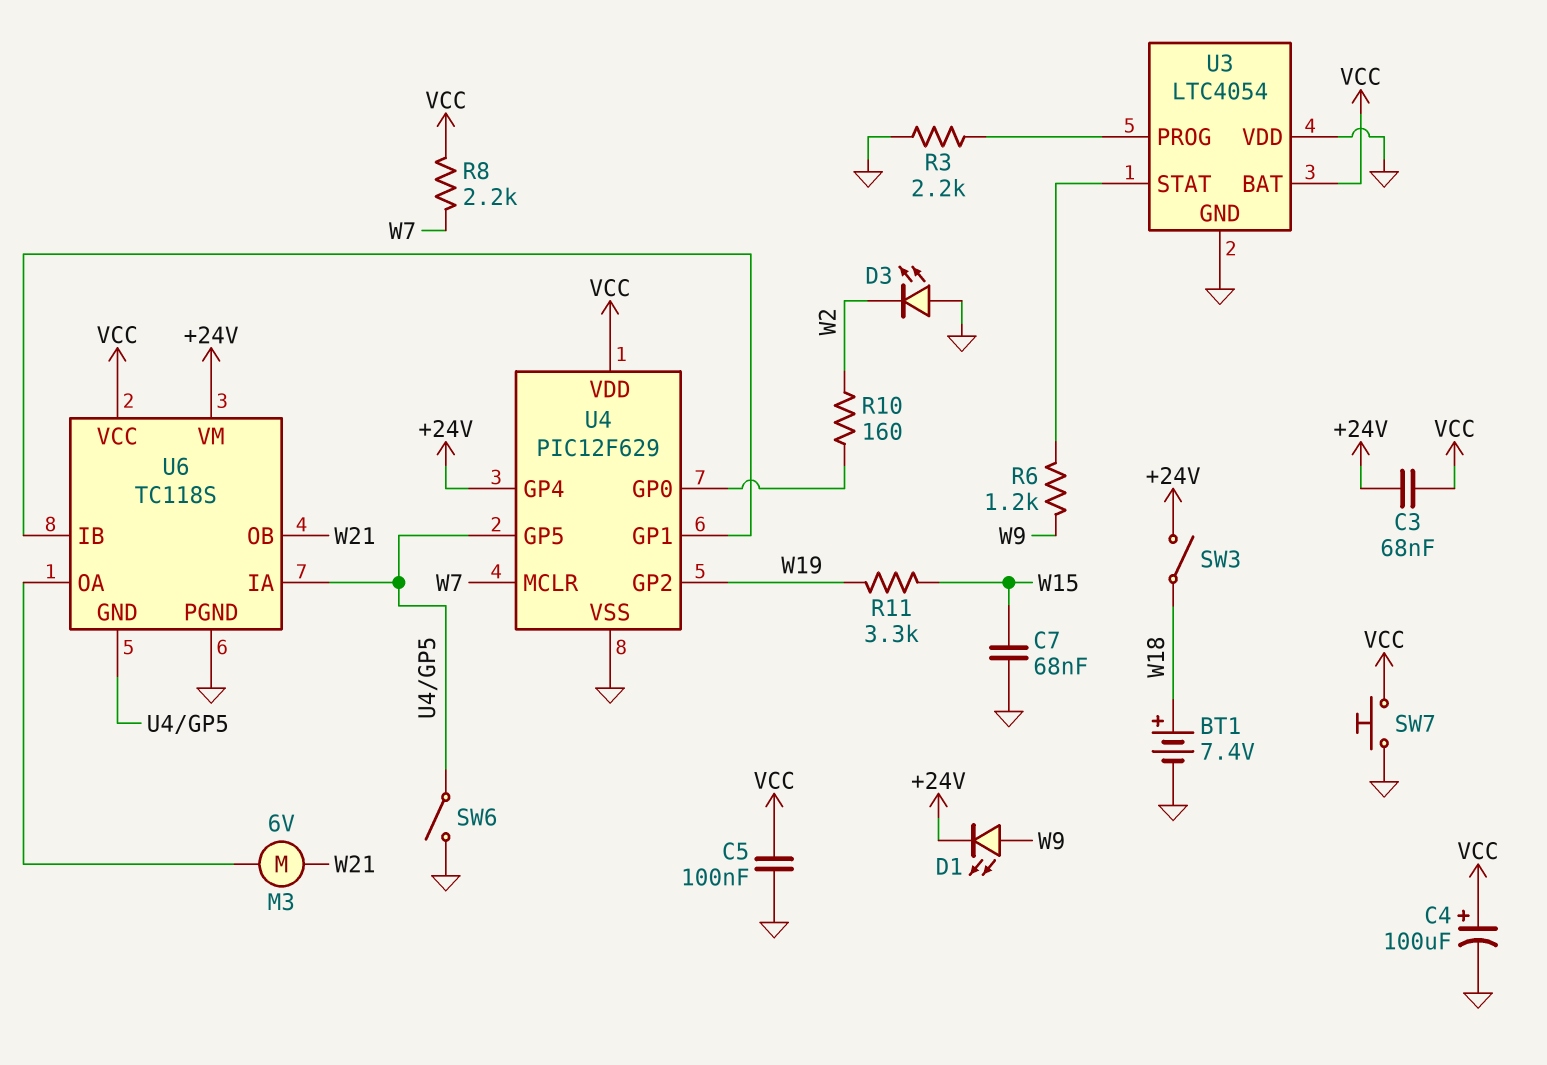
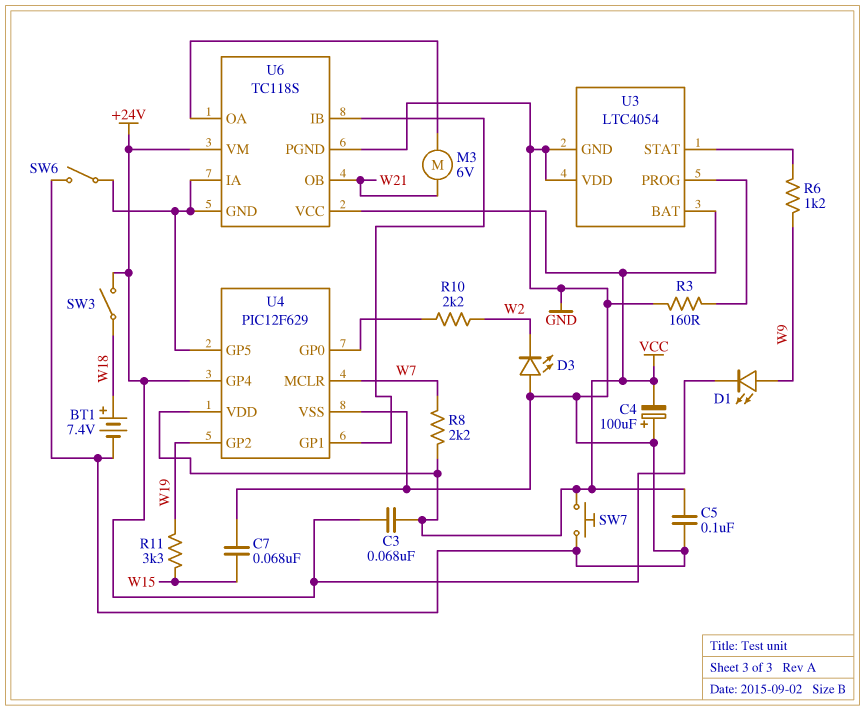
C4: 100uF (plus VCC, minus GND) -> 100uF (plus GND, minus VCC)
R3: 2.2k (GND, U3/PROG) -> 160 (GND, U3/PROG)
R10: 160 (U4/GP0, W2) -> 2.2k (U4/GP0, W2)

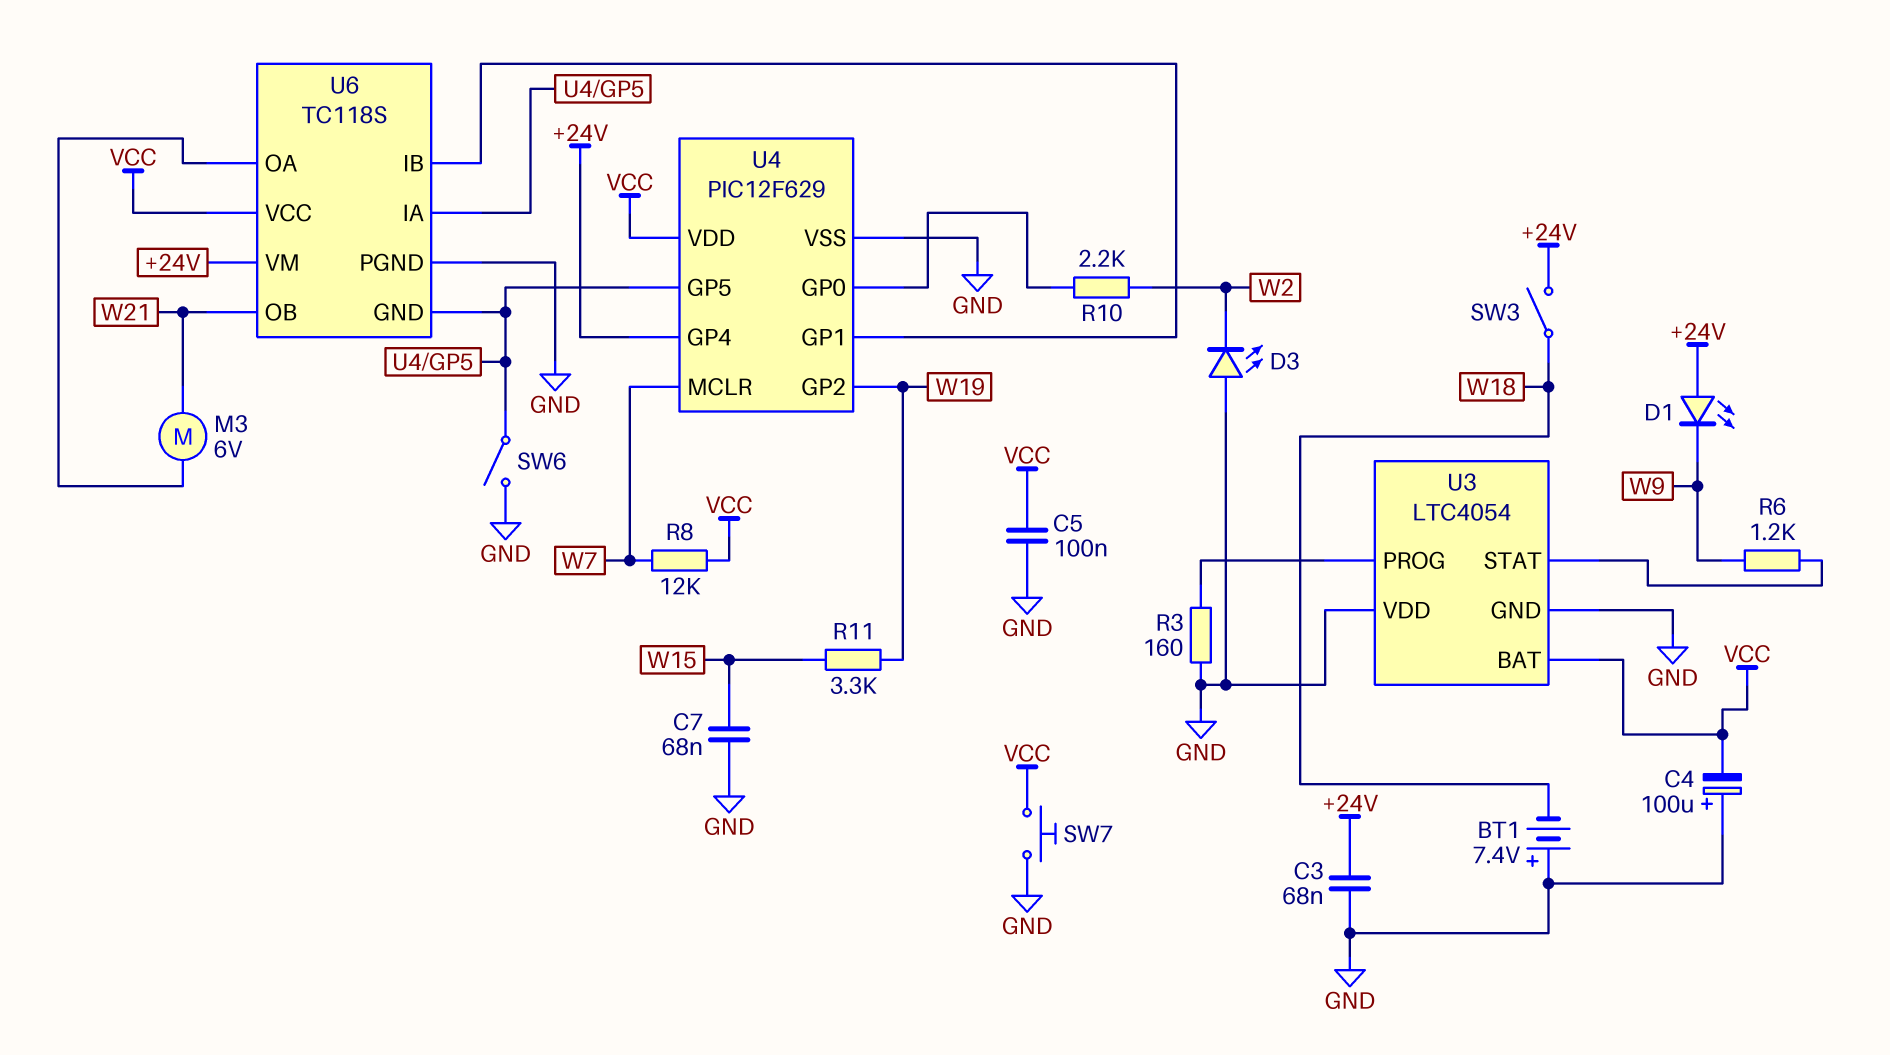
BT1: 7.4V (plus W18, minus GND) -> 7.4V (plus GND, minus W18)
C3: 68nF (+24V, VCC) -> 68nF (+24V, GND)
D1: LED (A W9, K +24V) -> LED (A +24V, K W9)
R8: 2.2k (VCC, W7) -> 12k (VCC, W7)

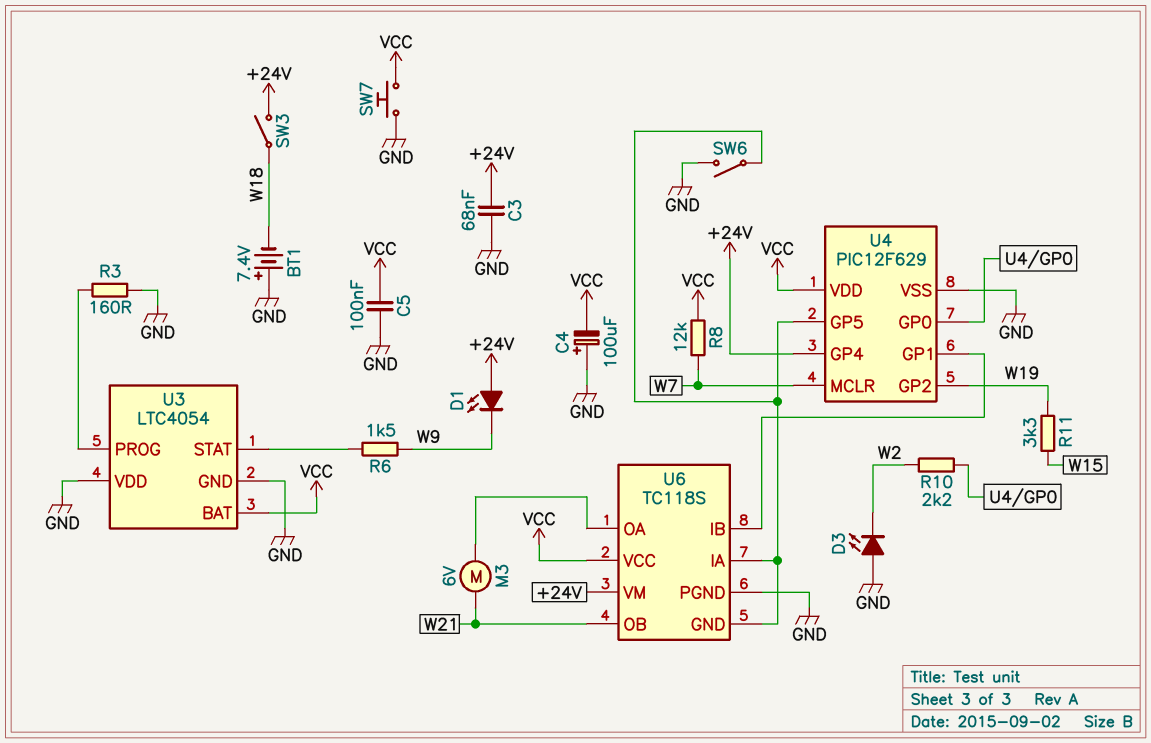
C7: 68nF (GND, W15) -> none
R6: 1.2k (U3/STAT, W9) -> 1.5k (U3/STAT, W9)

